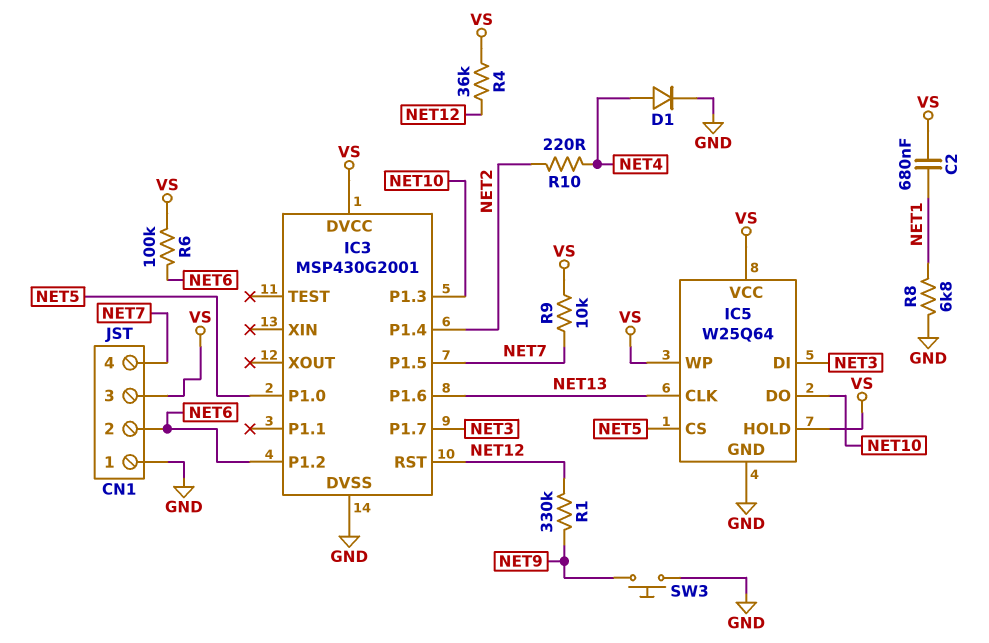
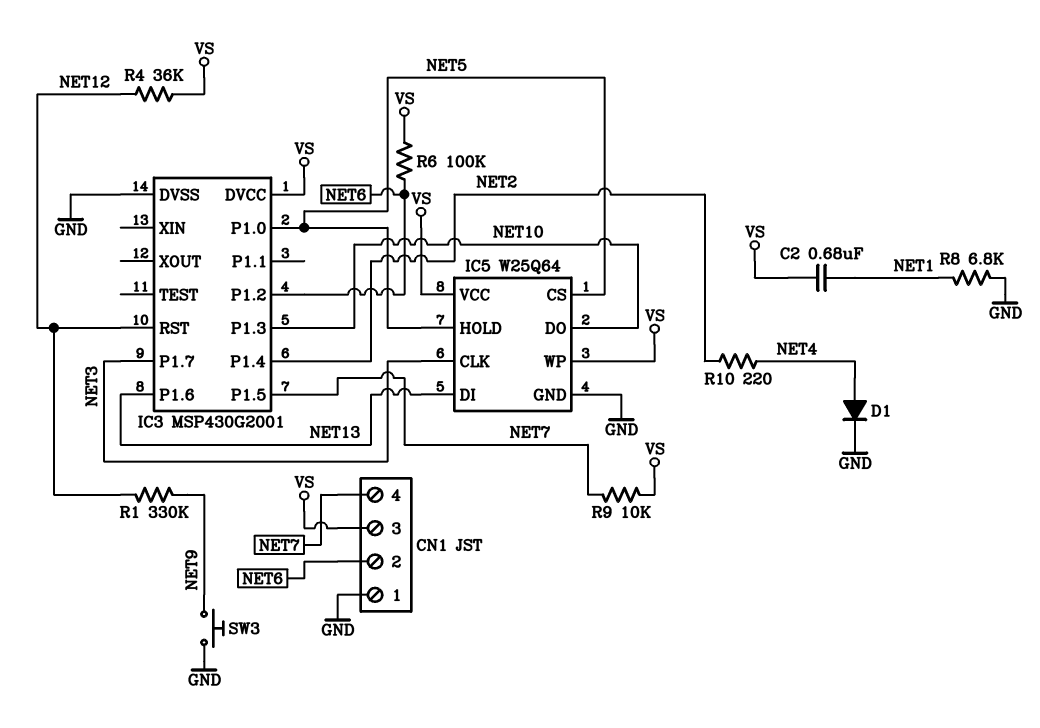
IC5 pin CLK: NET13 -> NET3
IC5 pin DI: NET3 -> NET13
IC5 pin HOLD: VS -> NET5

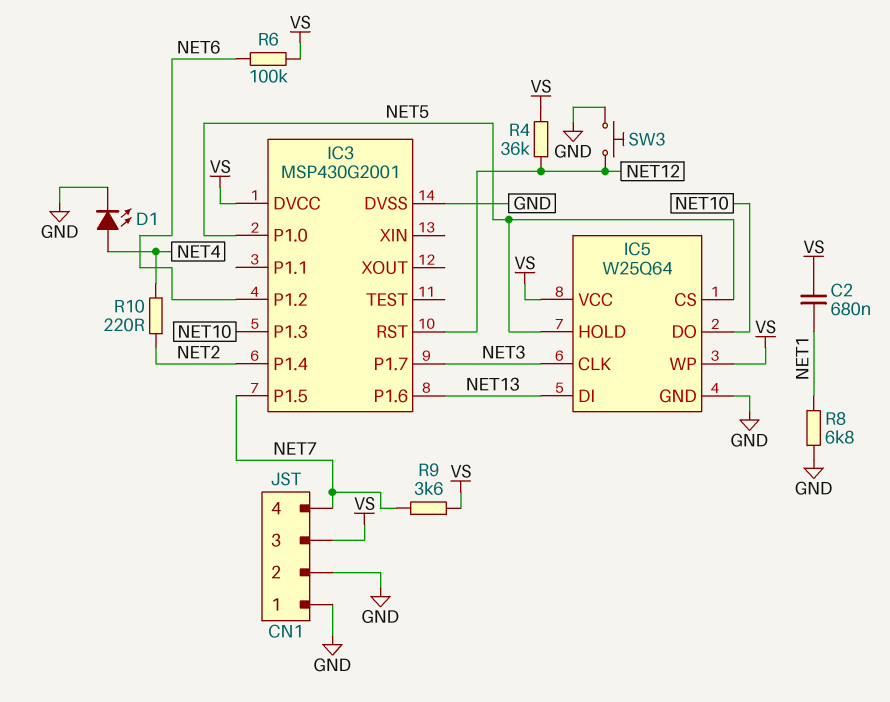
CN1 pin 2: NET6 -> GND
D1: diode (A NET4, K GND) -> LED (A NET4, K GND)
R1: 330k (NET9, NET12) -> none
R9: 10k (NET7, VS) -> 3.6k (NET7, VS)
SW3: button (GND, NET9) -> button (GND, NET12)

